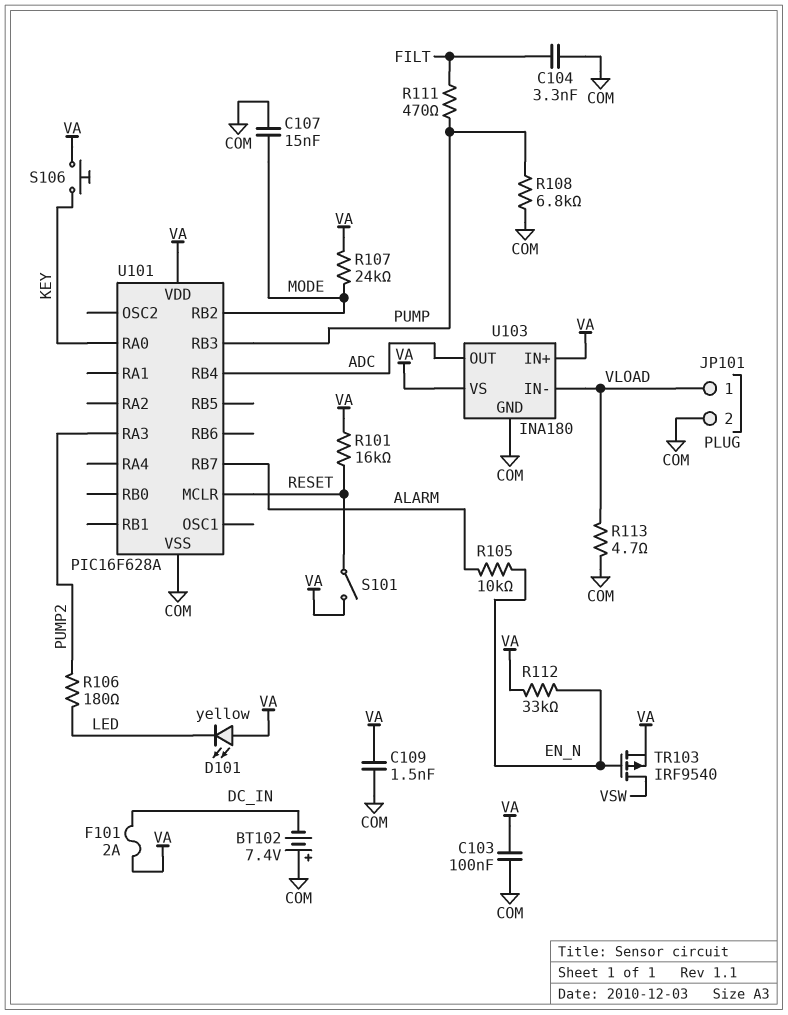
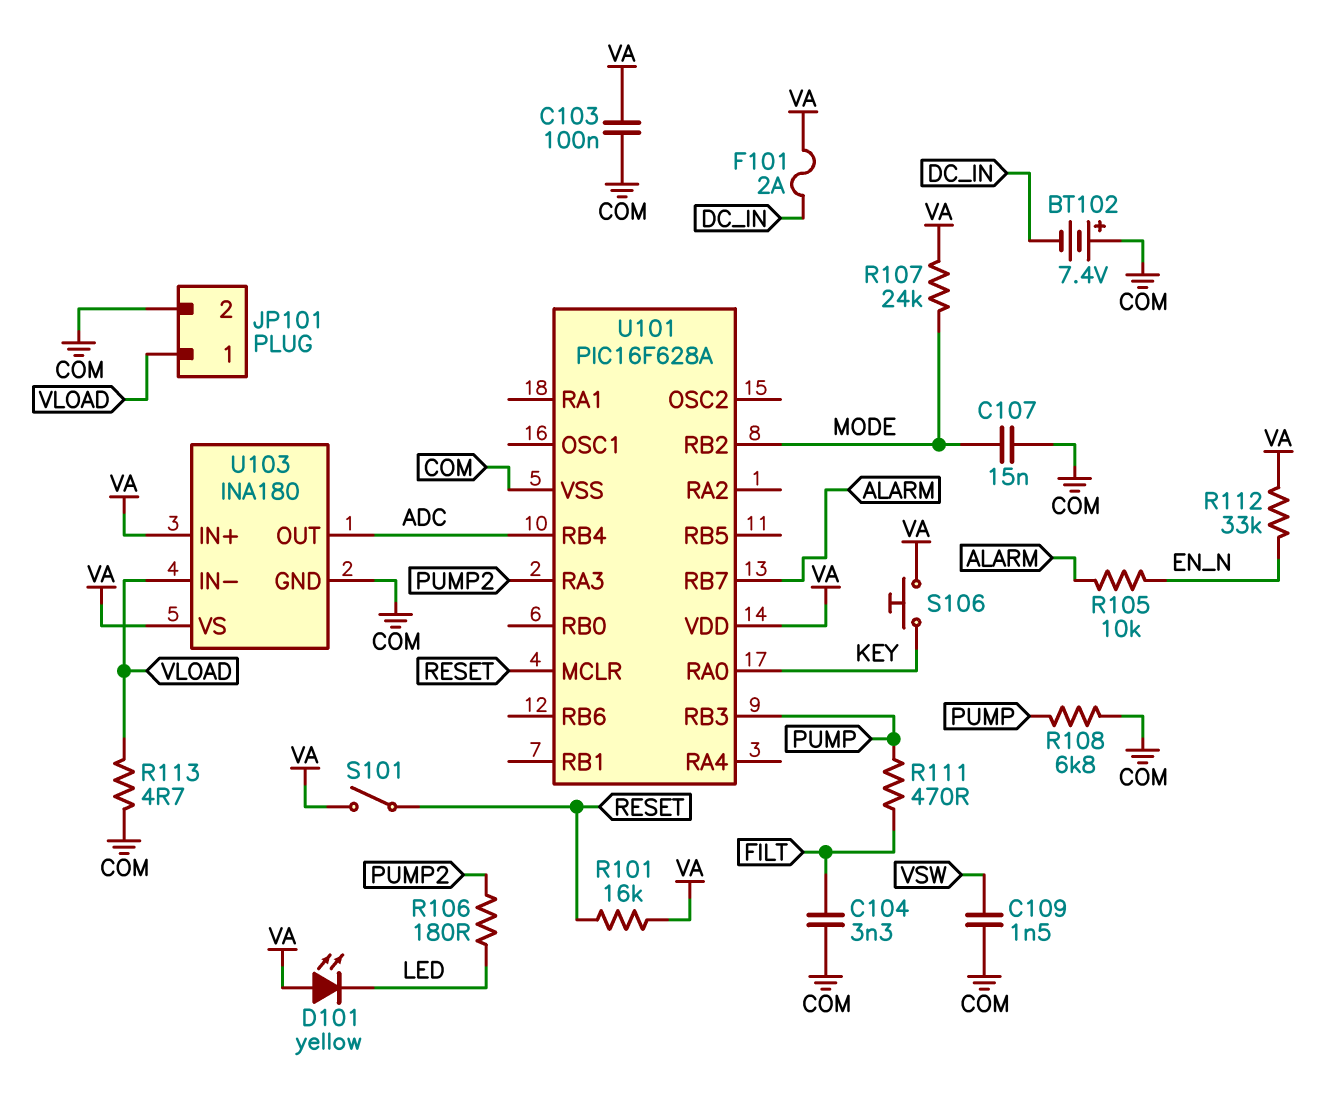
C109: 1.5nF (COM, VA) -> 1.5nF (COM, VSW)
TR103: PMOS IRF9540 (G EN_N, D VSW, S VA) -> none

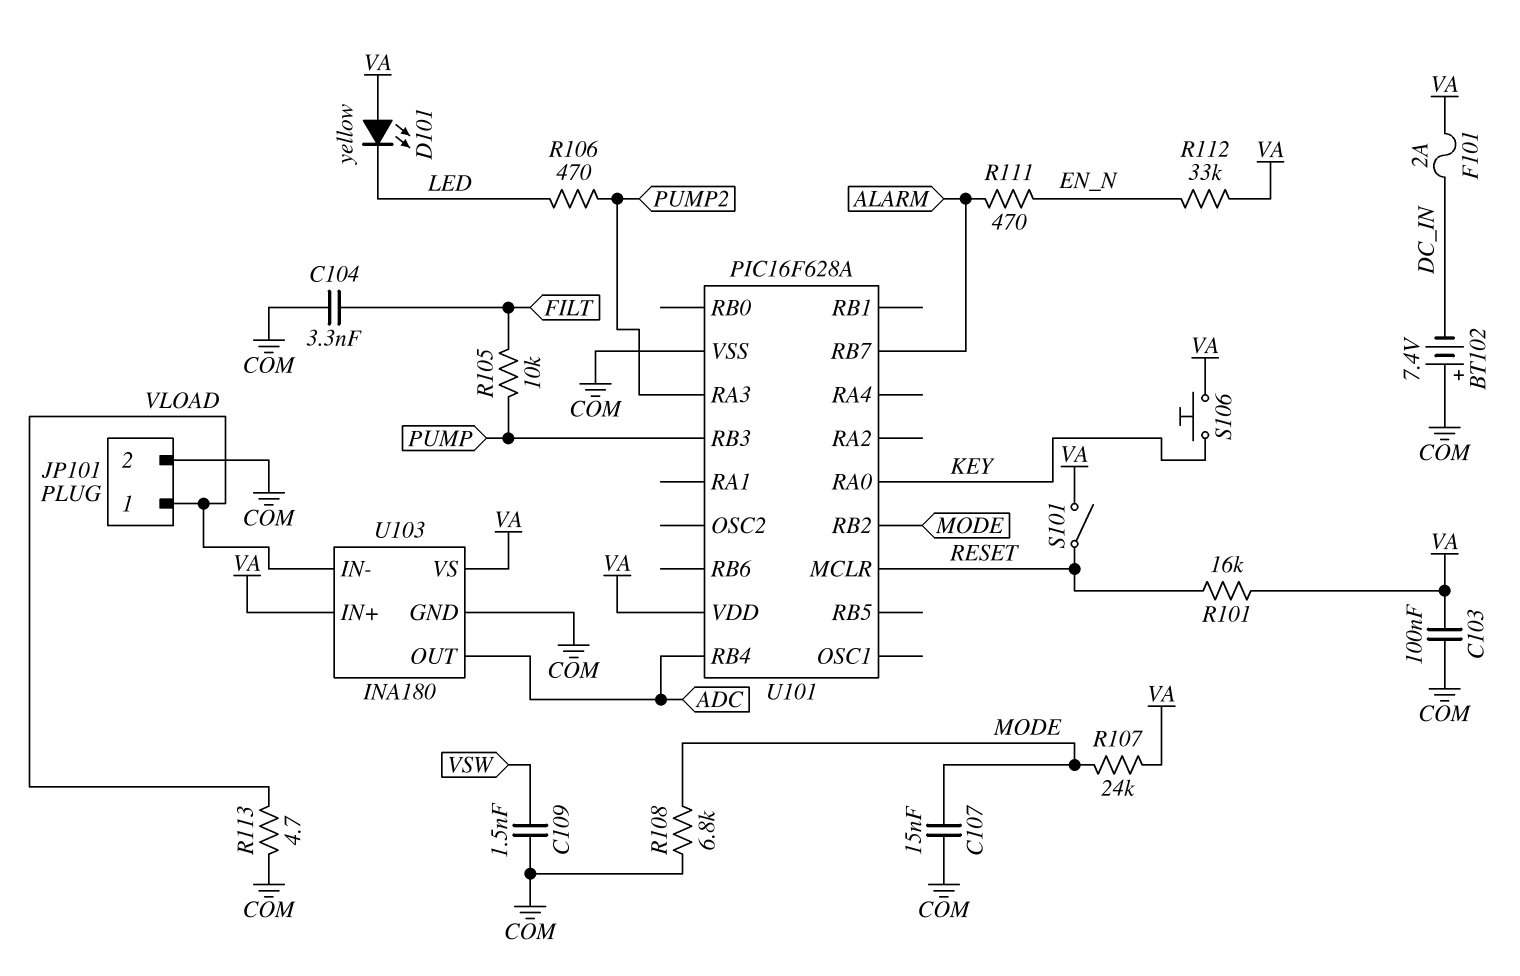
R105: 10k (ALARM, EN_N) -> 10k (FILT, PUMP)
R106: 180 (LED, PUMP2) -> 470 (LED, PUMP2)
R108: 6.8k (COM, PUMP) -> 6.8k (COM, MODE)
R111: 470 (FILT, PUMP) -> 470 (ALARM, EN_N)

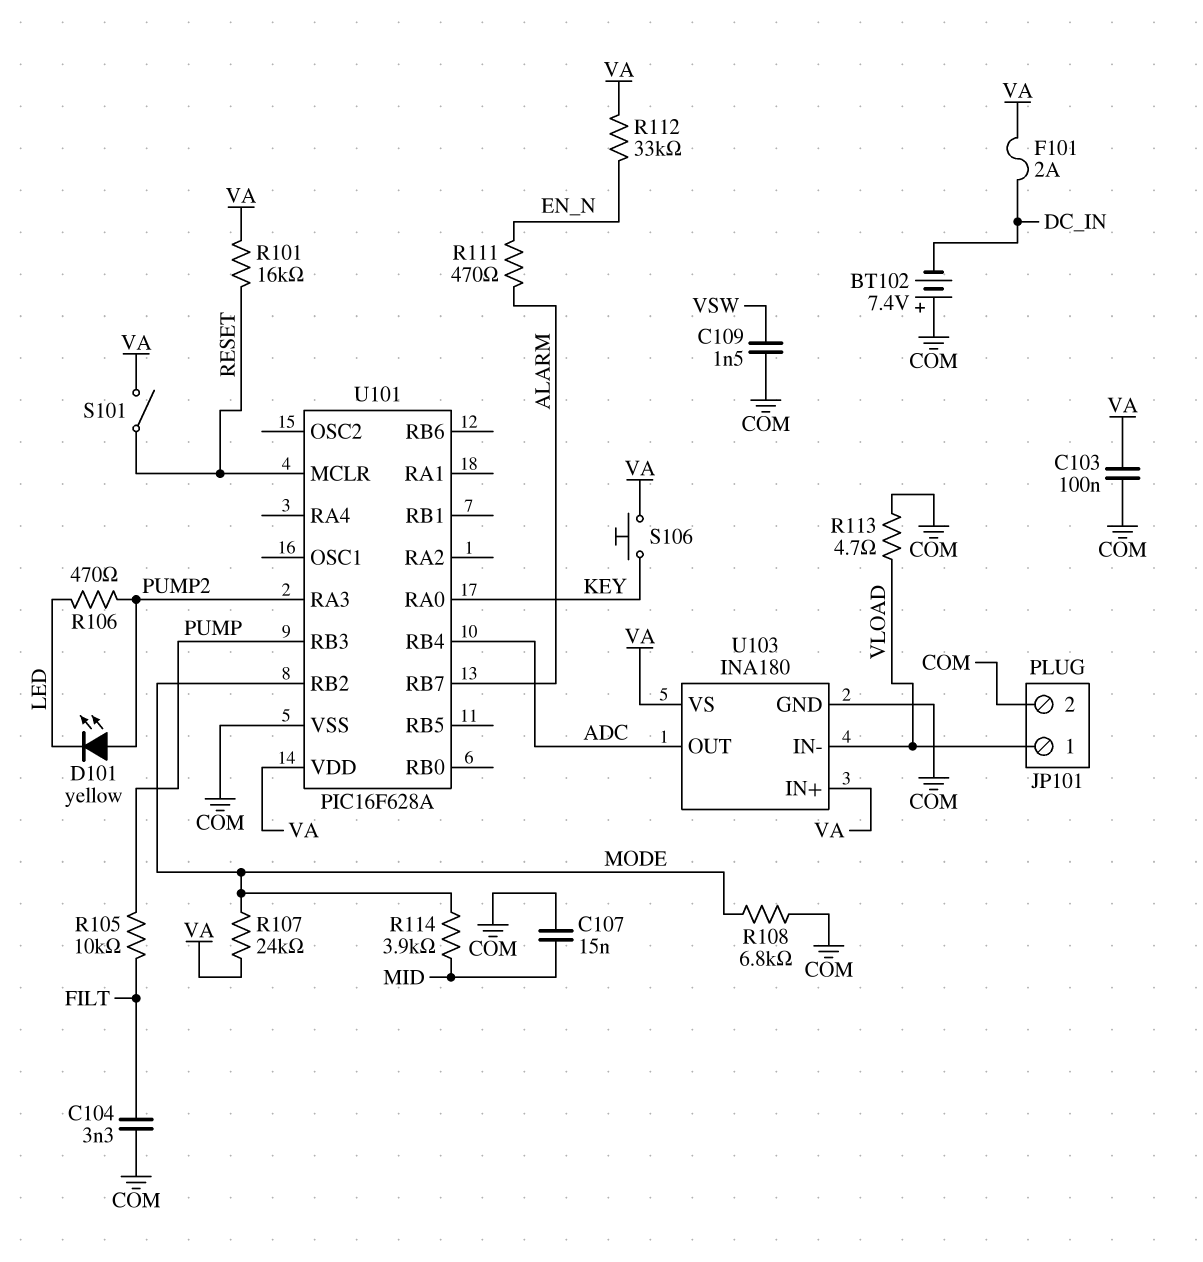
C107: 15nF (COM, MODE) -> 15nF (COM, MID)
D101: LED yellow (A VA, K LED) -> LED yellow (A PUMP2, K LED)
R114: none -> 3.9k (MID, MODE)

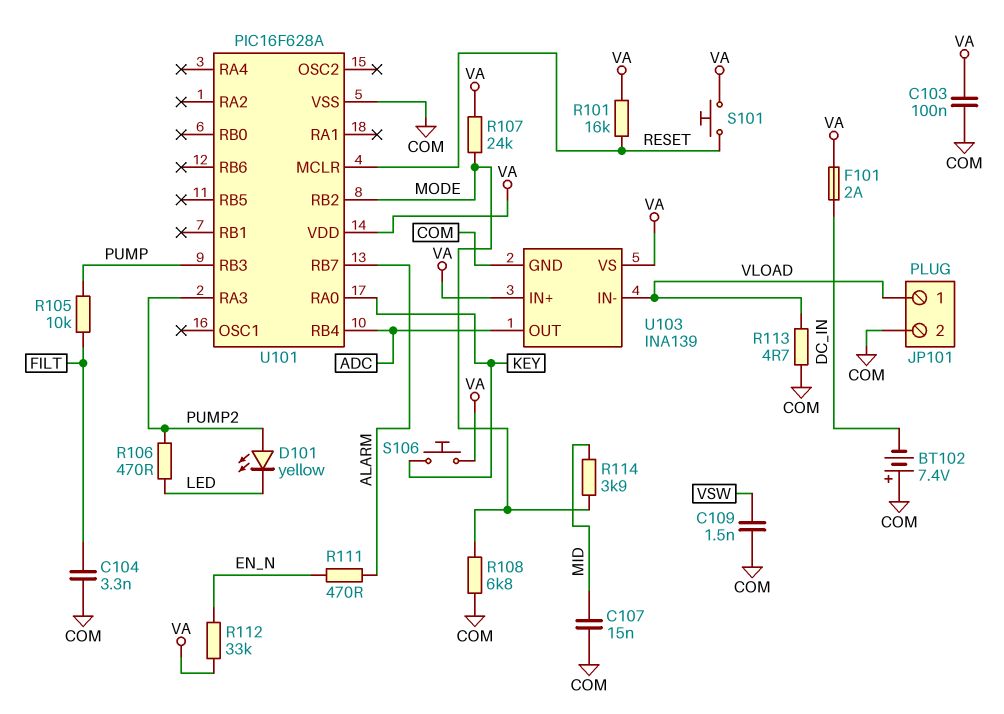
S101: switch (RESET, VA) -> button (RESET, VA)
U103: INA180 -> INA139

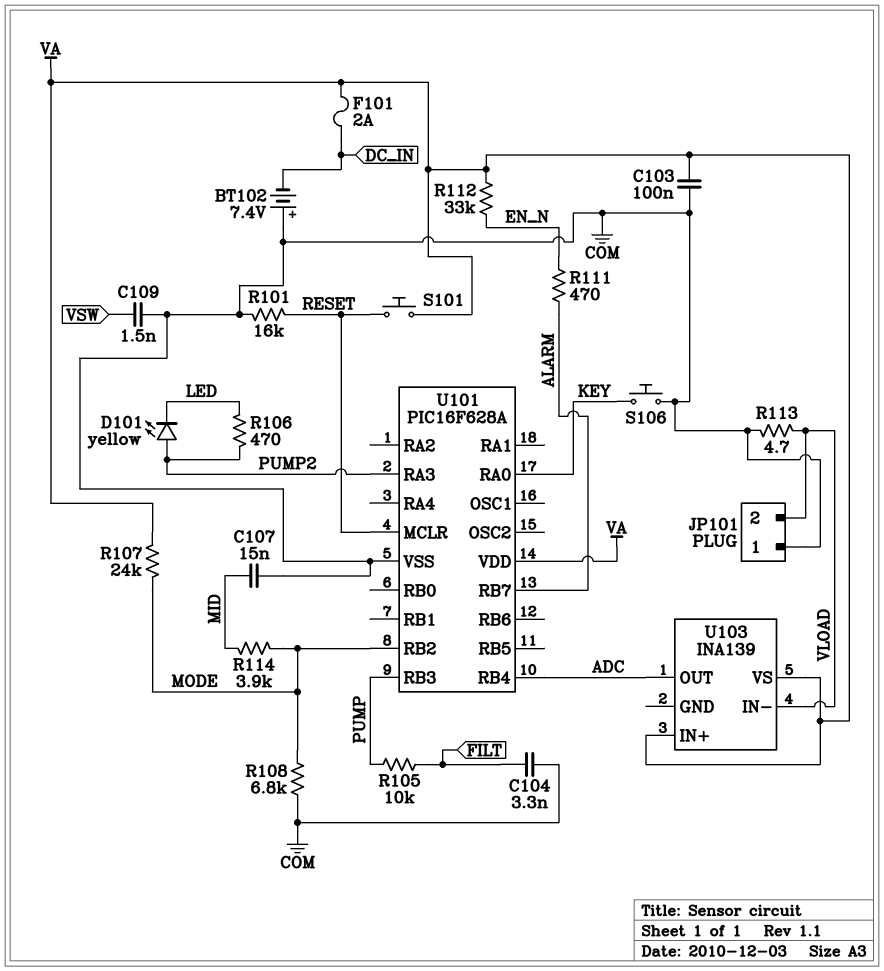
JP101 pin 1: VLOAD -> COM
JP101 pin 2: COM -> VLOAD
R101: 16k (RESET, VA) -> 16k (COM, RESET)
S106: button (KEY, VA) -> button (COM, KEY)
U103 pin GND: COM -> none

